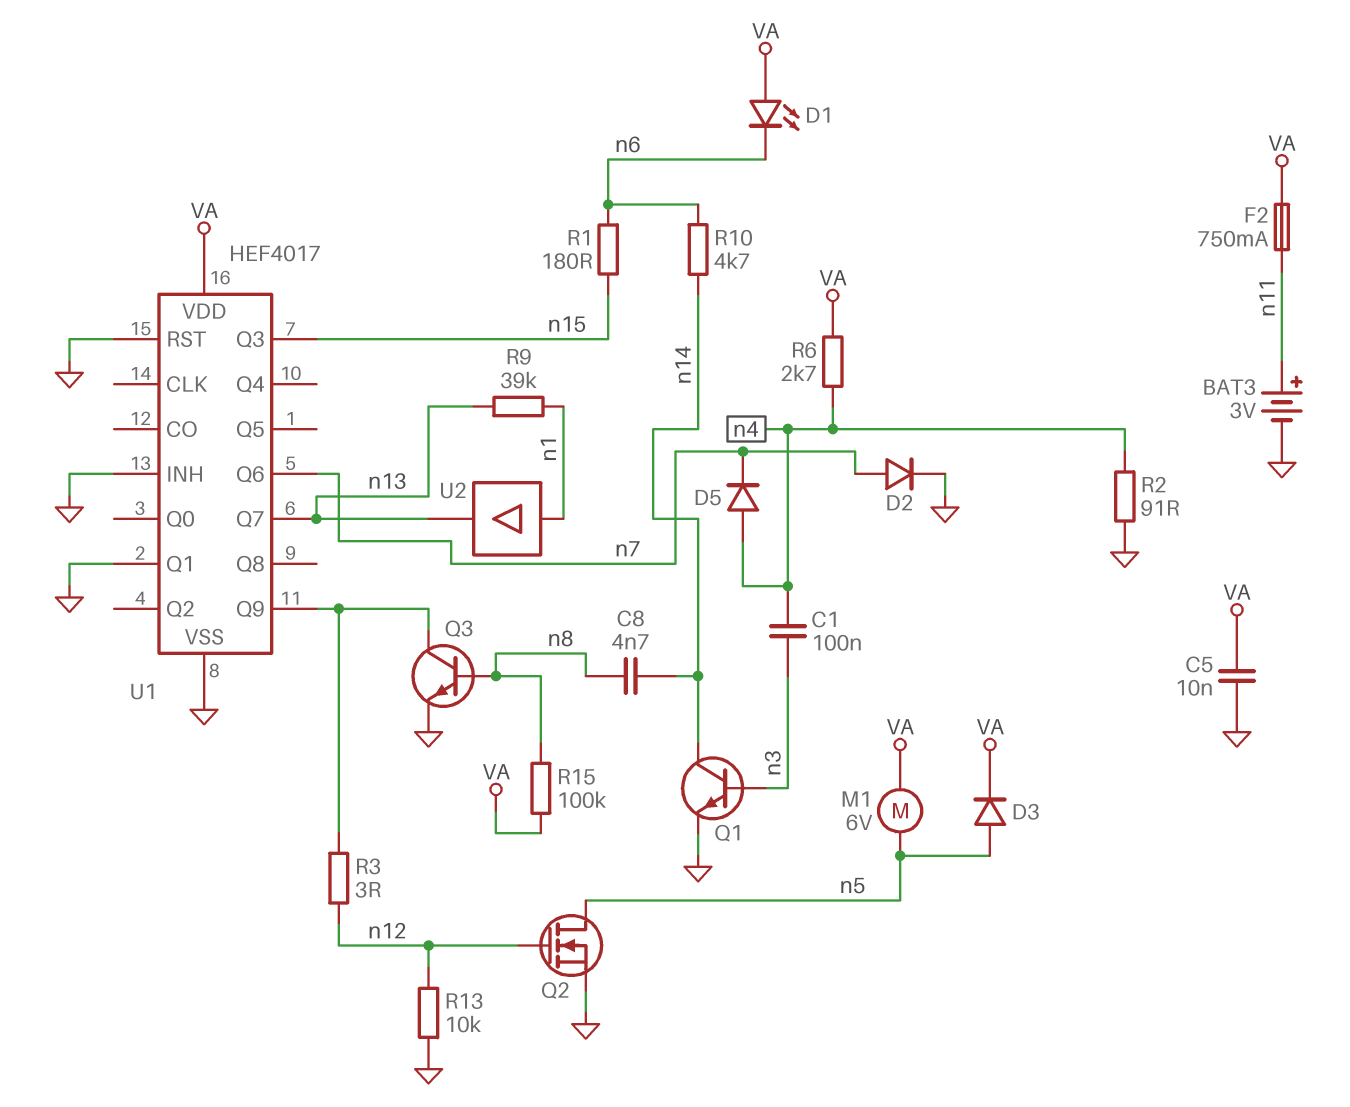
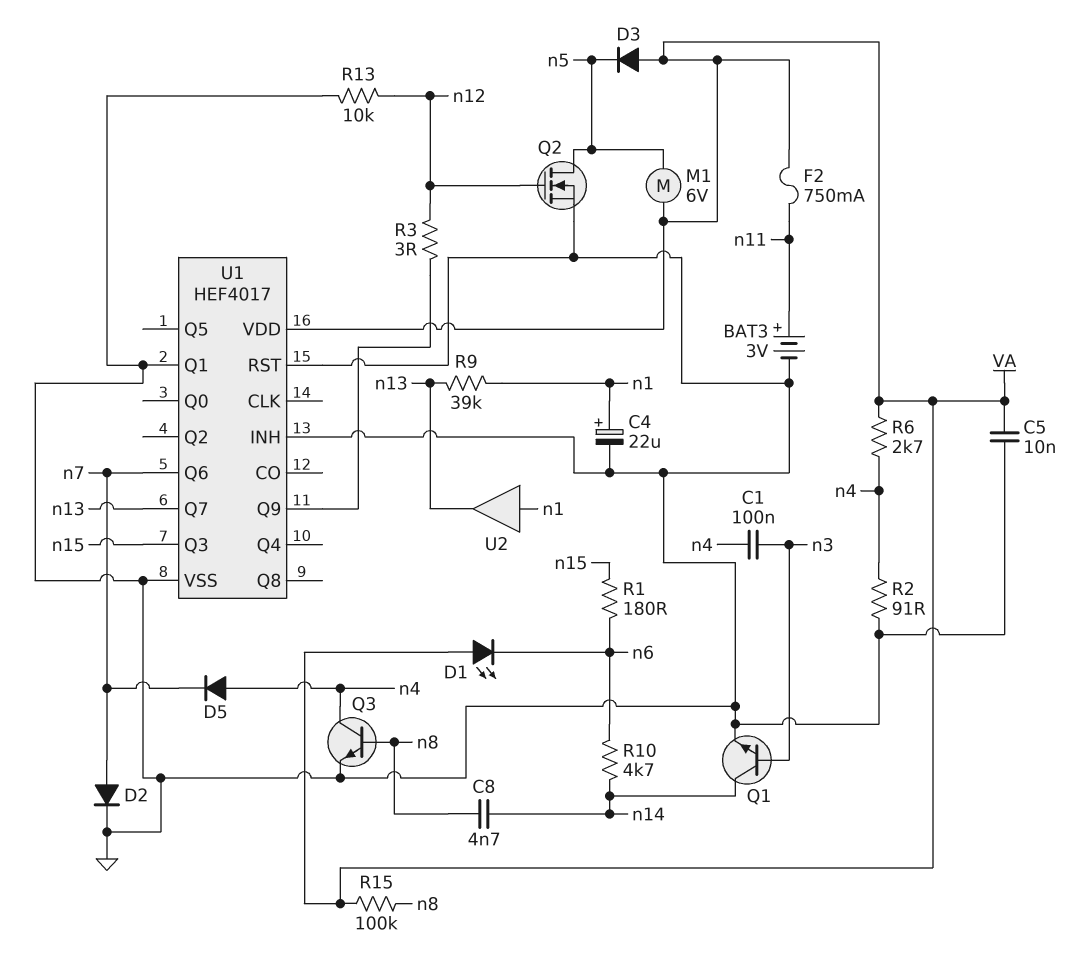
C4: none -> 22uF (plus n1, minus GND)
D3: diode (A n5, K VA) -> diode (A VA, K n5)
Q3: NPN (B n8, C U1/Q9, E GND) -> NPN (B n8, C n4, E GND)

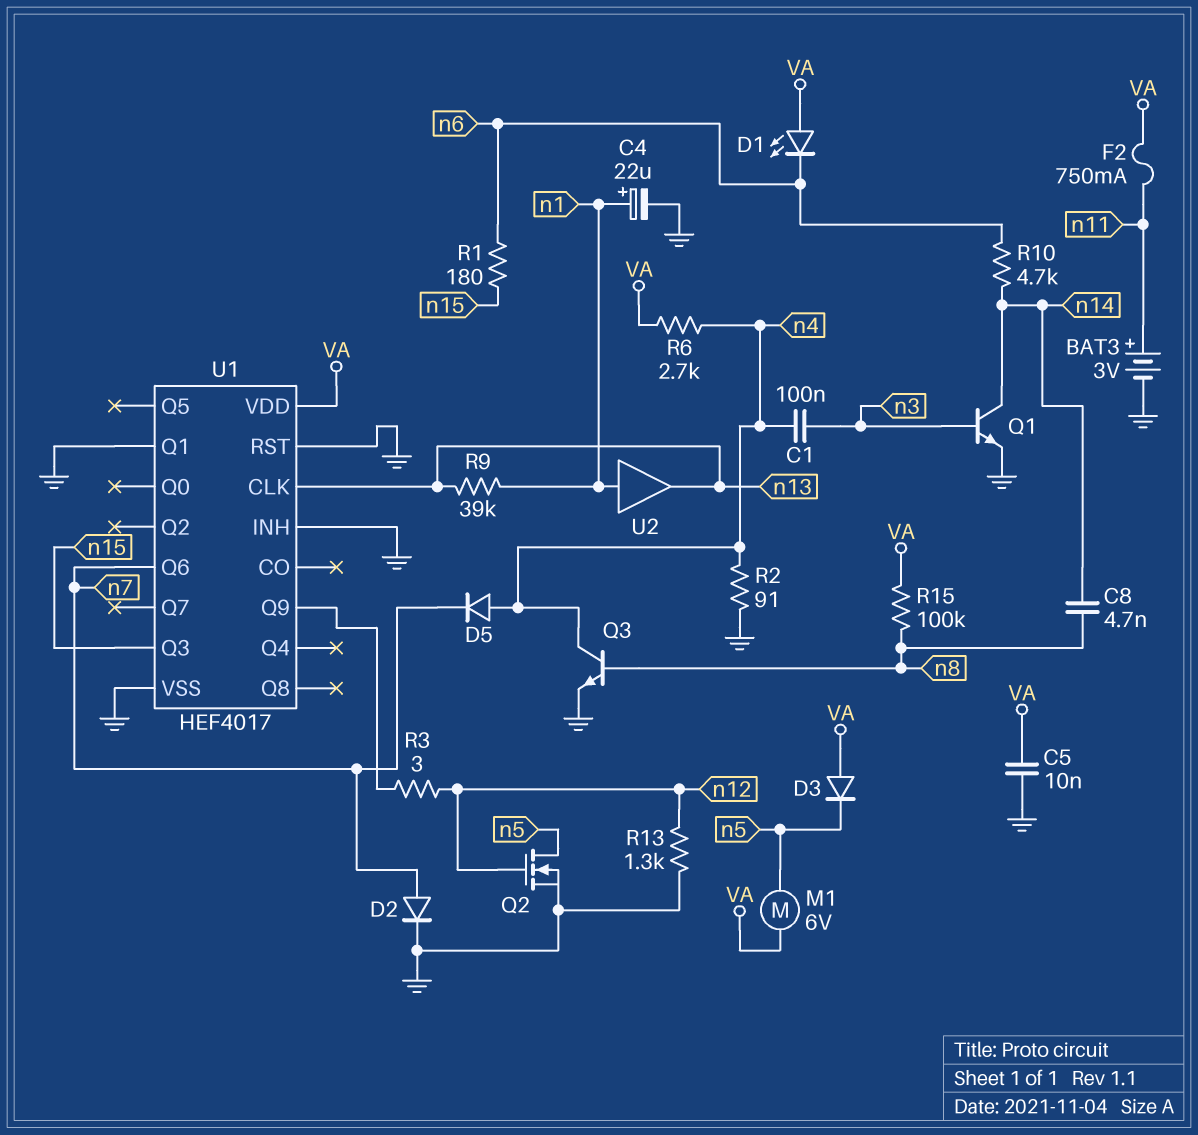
R13: 10k (GND, n12) -> 1.3k (GND, n12)
U1 pin CLK: none -> n13
U1 pin Q7: n13 -> none

